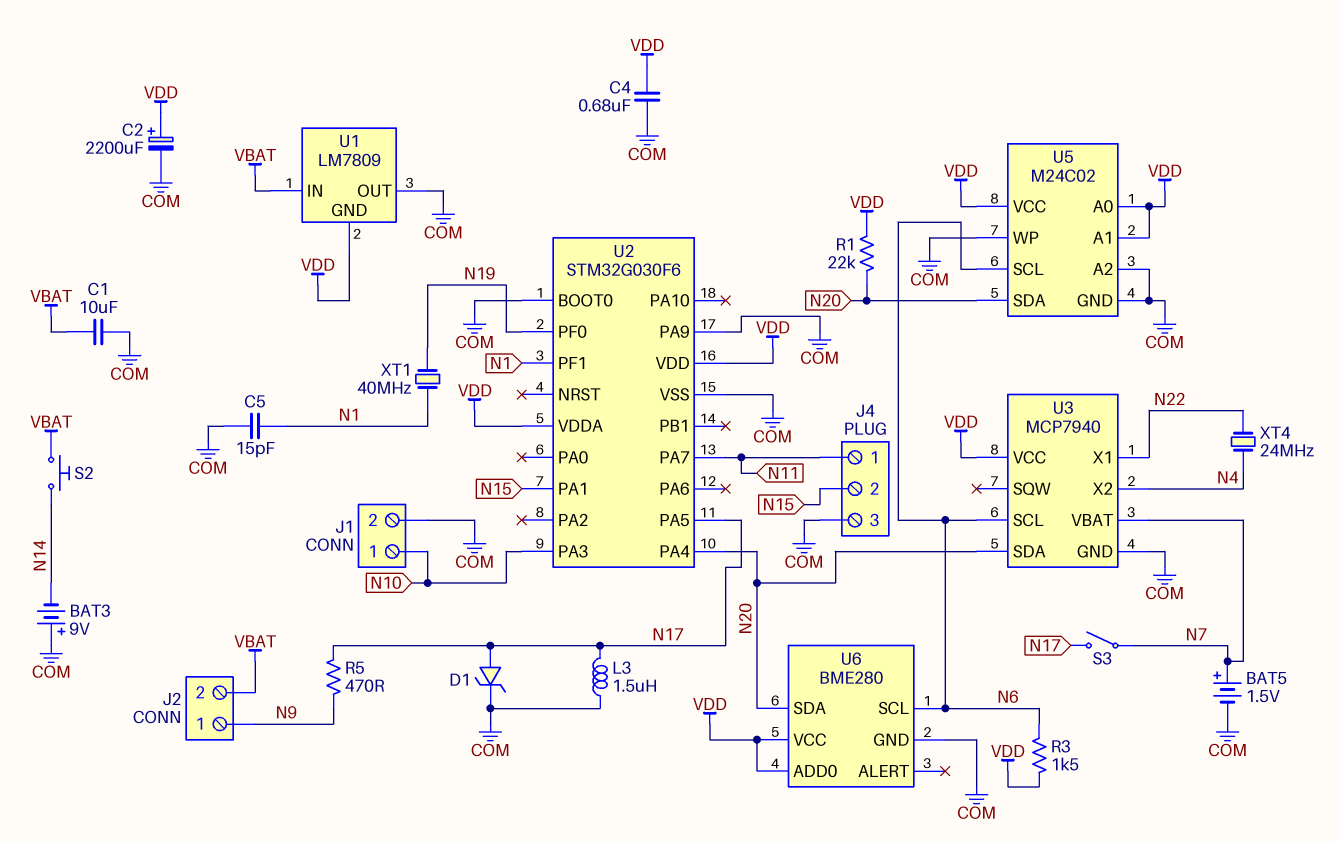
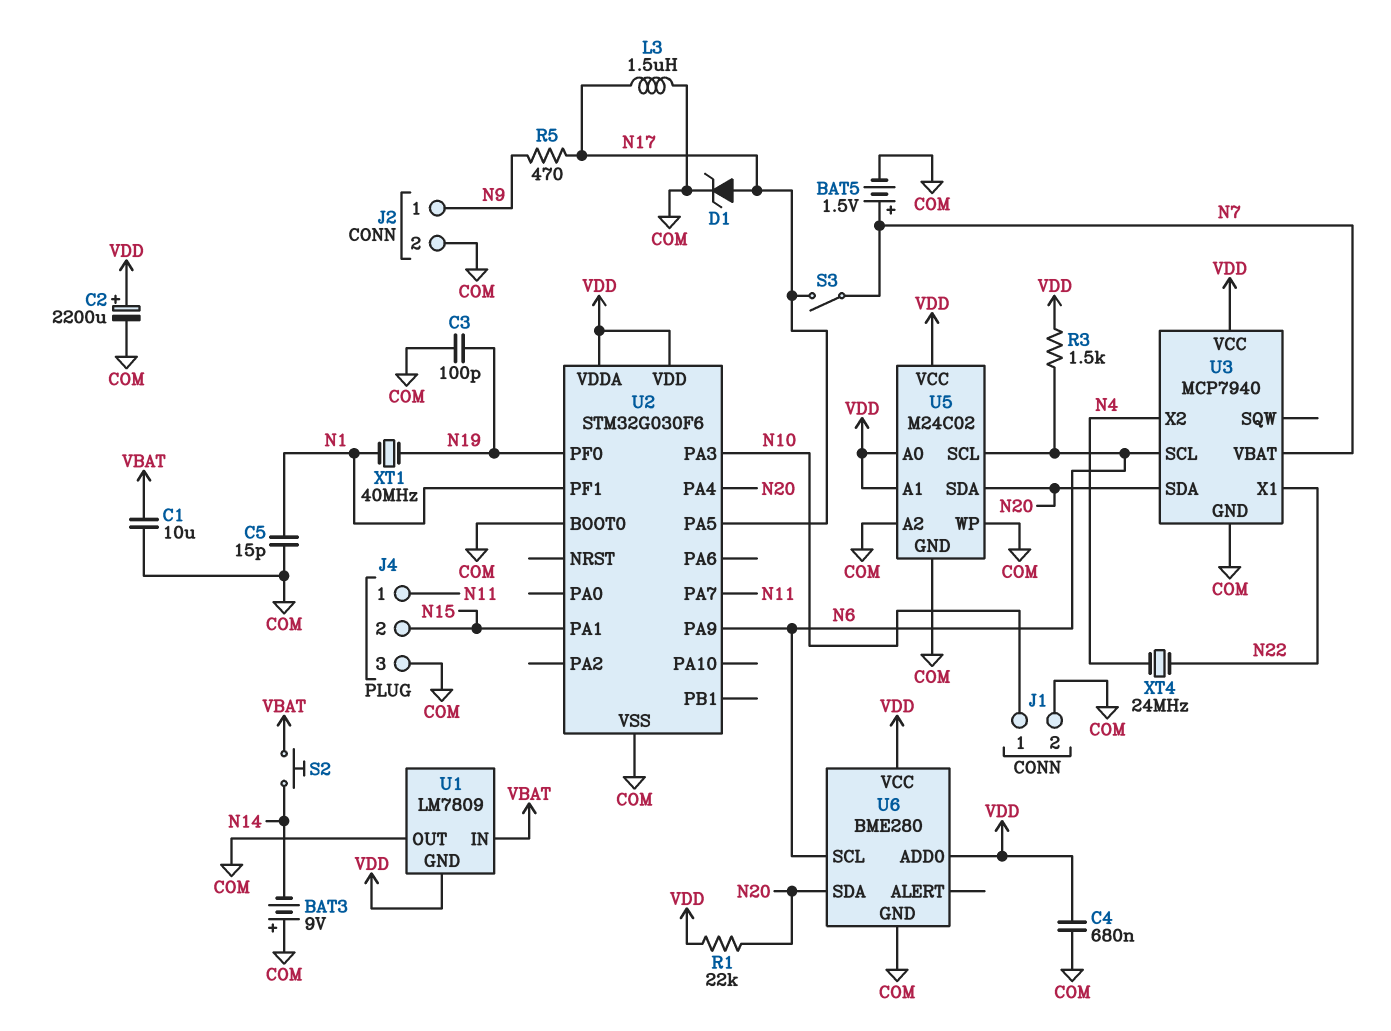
C3: none -> 100pF (COM, N19)
J2 pin 2: VBAT -> COM
U2 pin PA9: COM -> N6

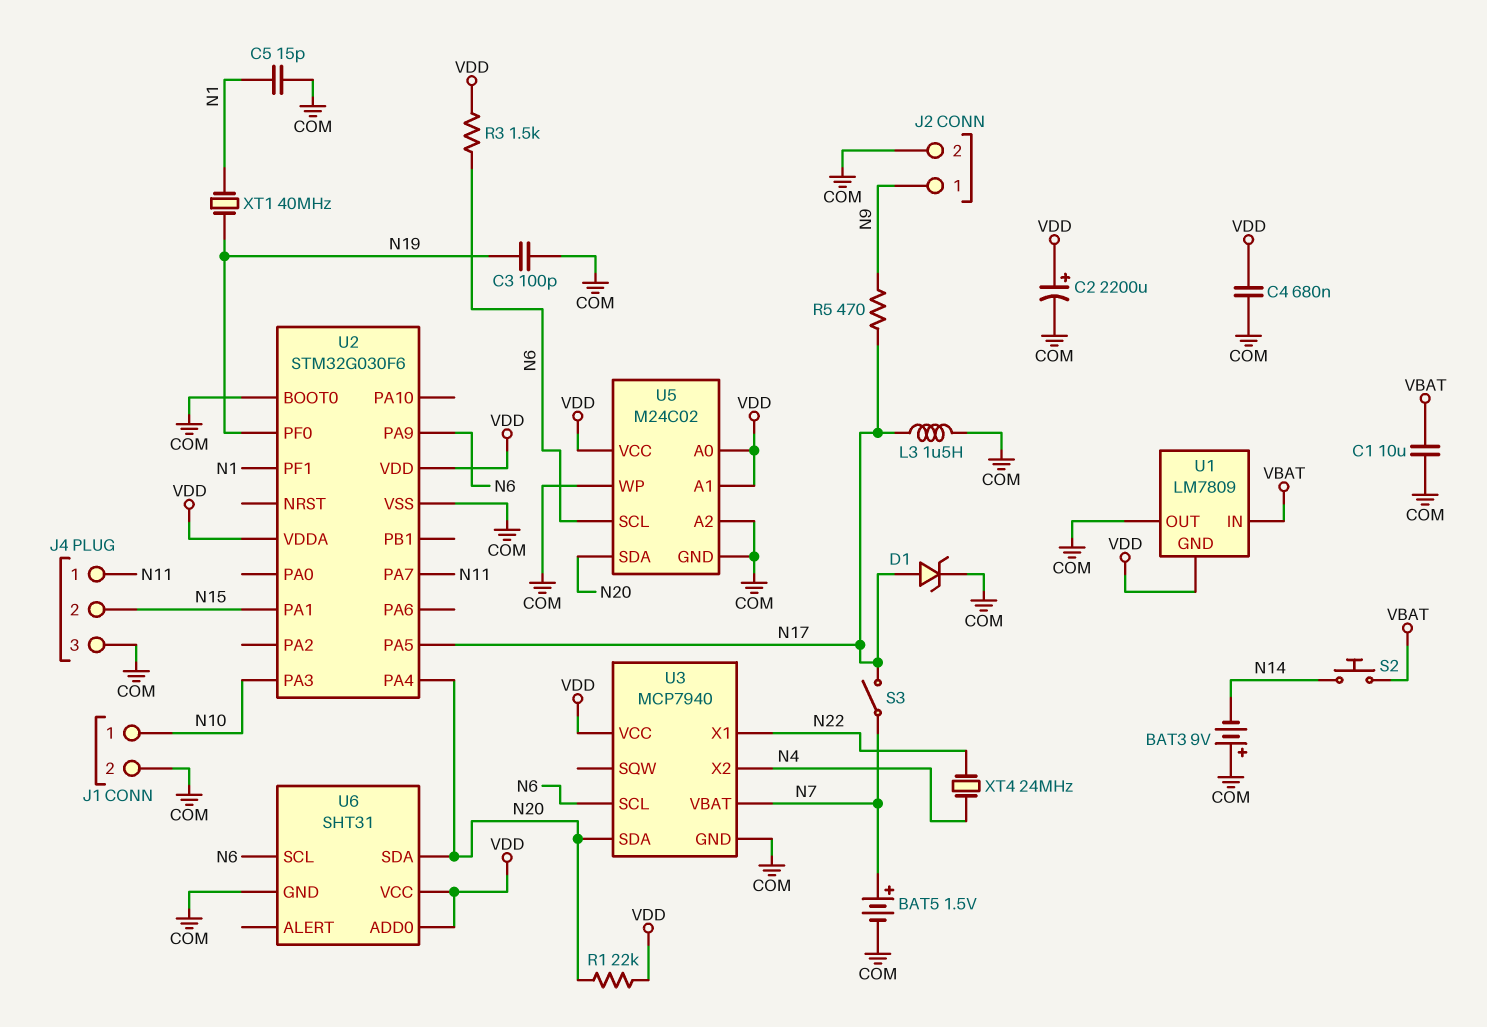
U6: BME280 -> SHT31

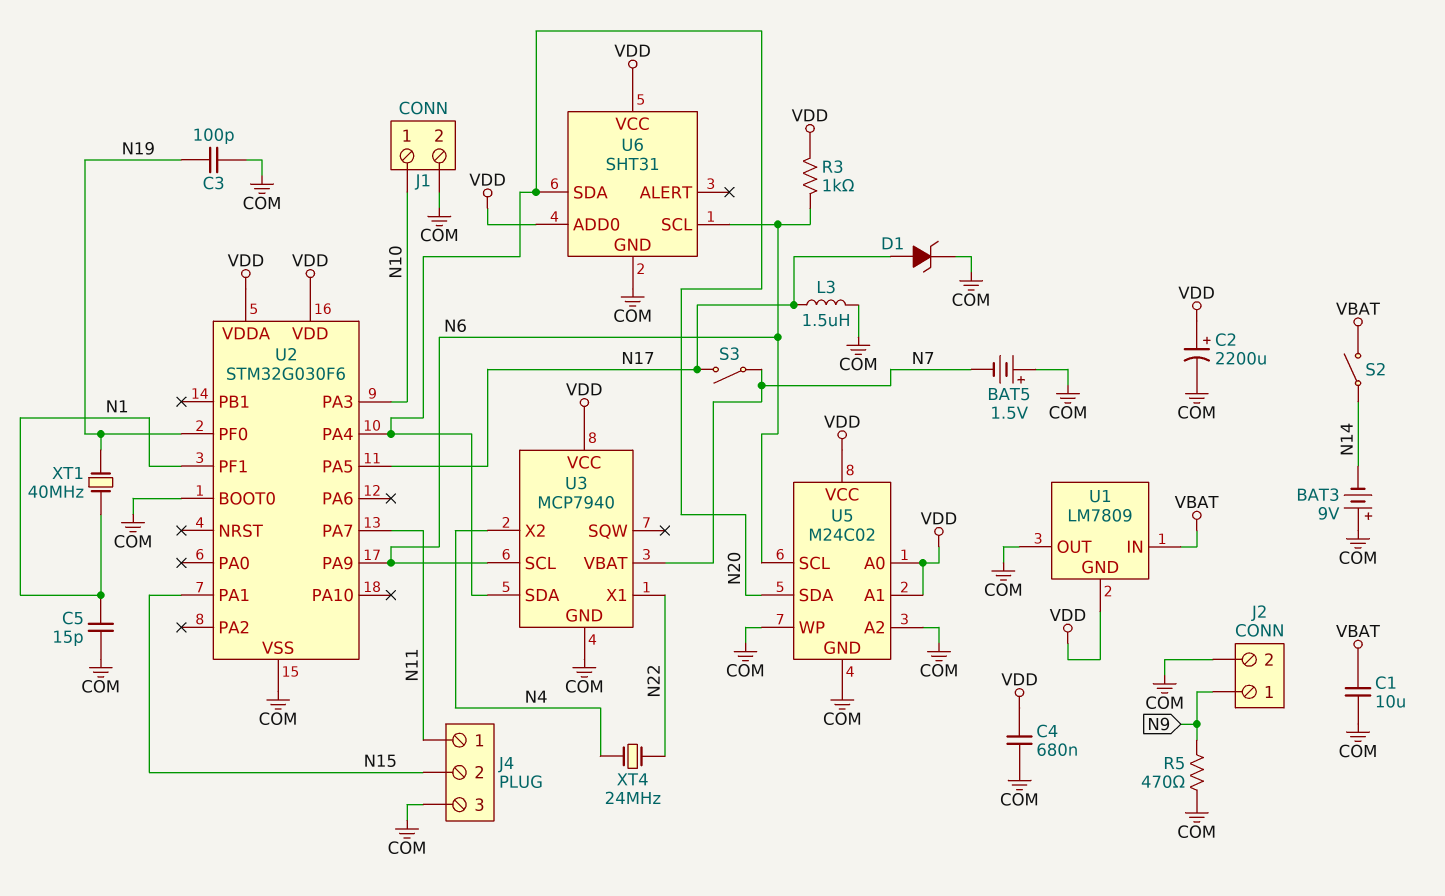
BAT5: 1.5V (plus N7, minus COM) -> 1.5V (plus COM, minus N7)
R1: 22k (N20, VDD) -> none
R3: 1.5k (N6, VDD) -> 1k (N6, VDD)
R5: 470 (N9, N17) -> 470 (COM, N9)
S2: button (N14, VBAT) -> switch (N14, VBAT)

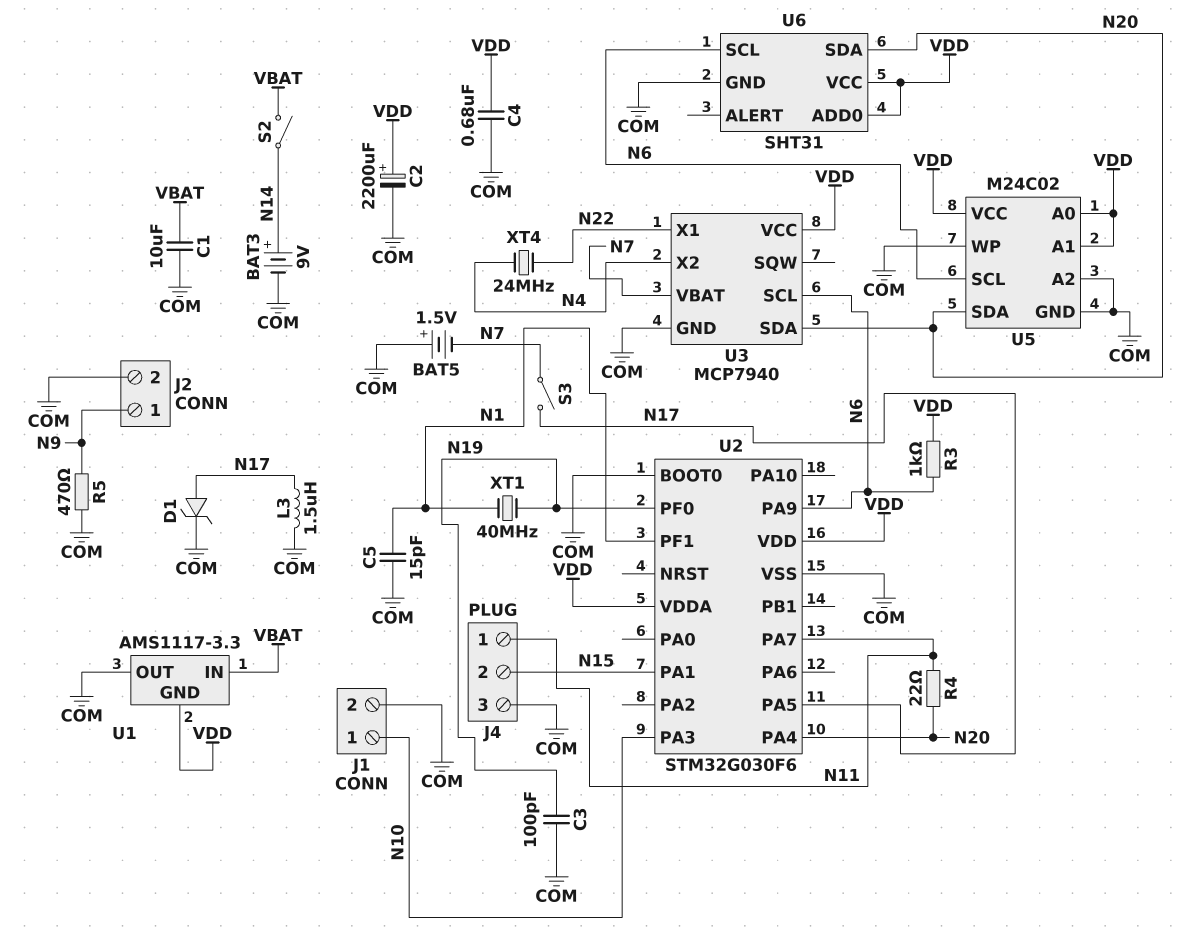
BAT3: 9V (plus COM, minus N14) -> 9V (plus N14, minus COM)
R4: none -> 22 (N11, N20)
U1: LM7809 -> AMS1117-3.3

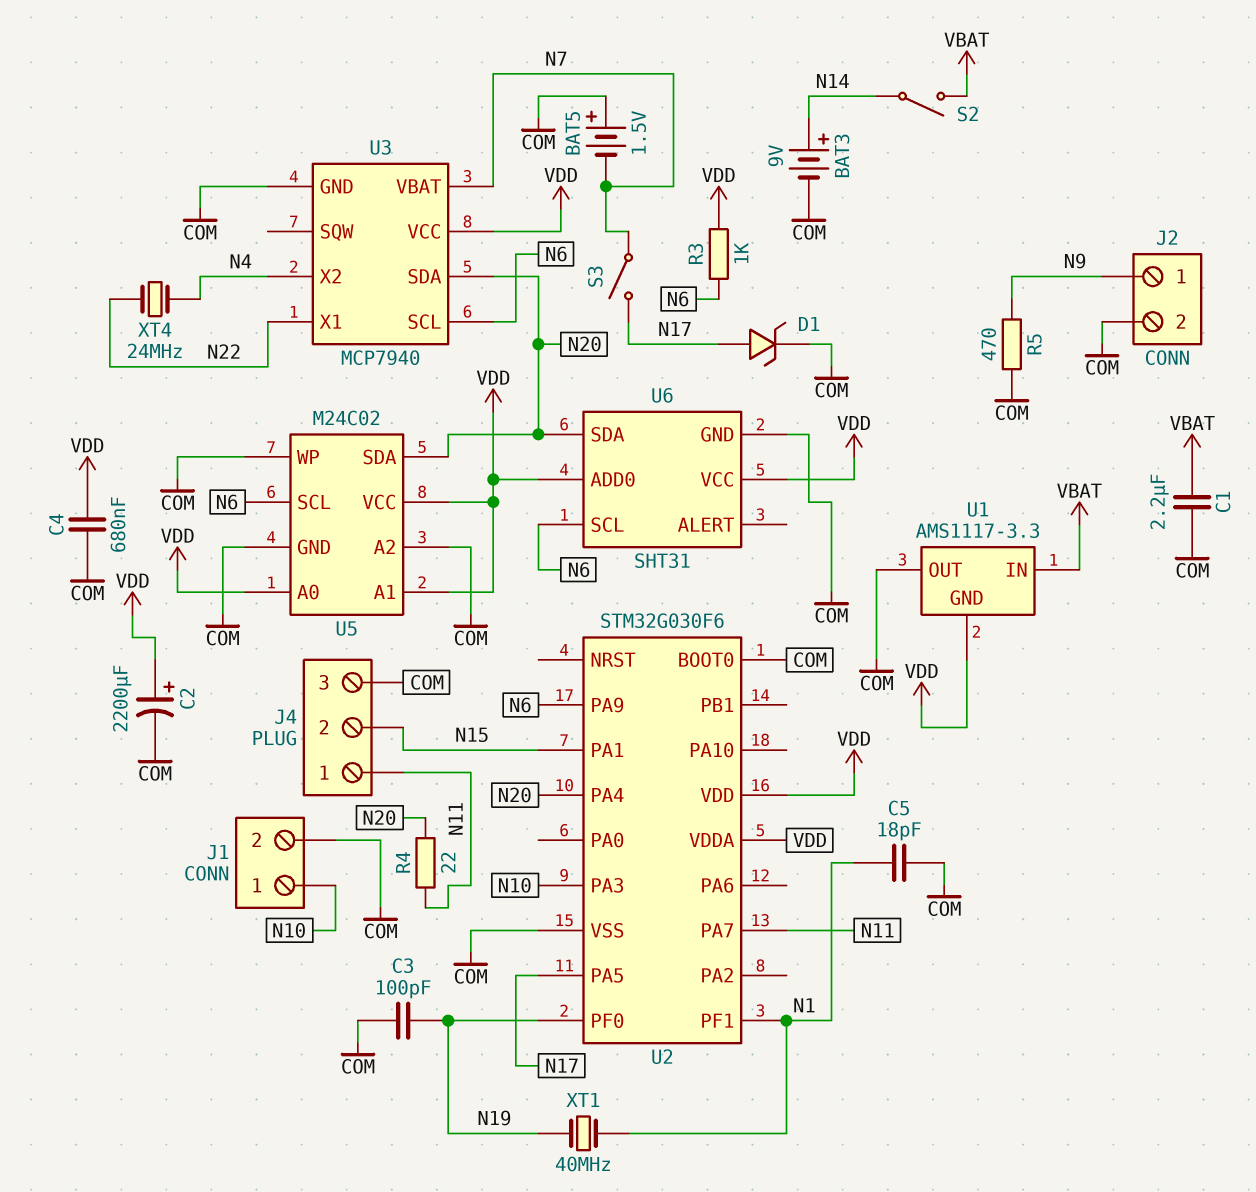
C1: 10uF (COM, VBAT) -> 2.2uF (COM, VBAT)
C5: 15pF (COM, N1) -> 18pF (COM, N1)
L3: 1.5uH (COM, N17) -> none

